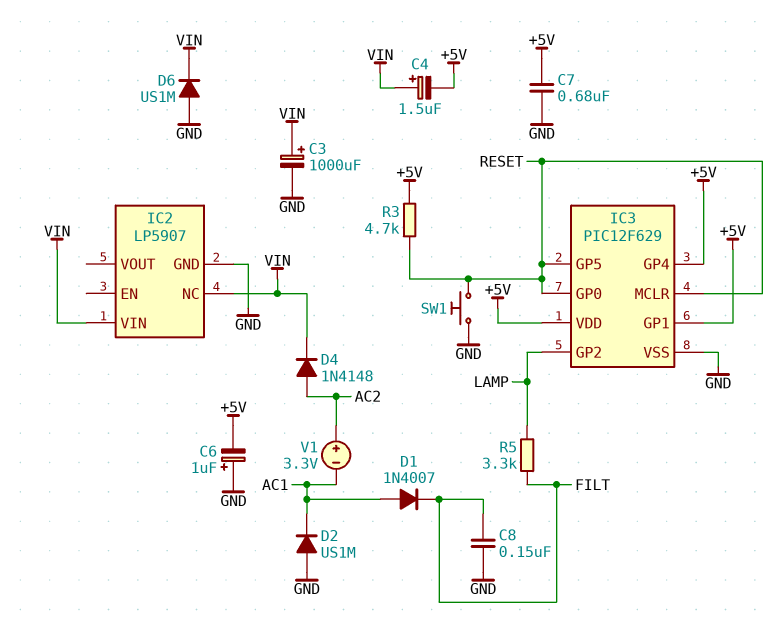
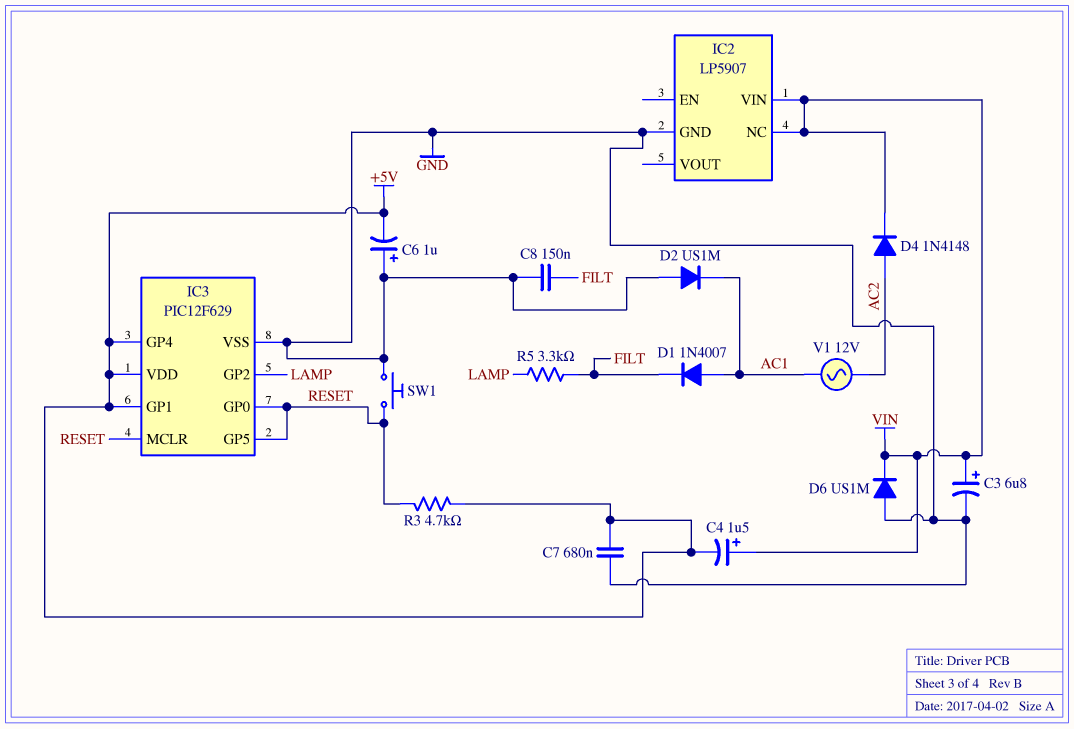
C3: 1000uF (plus VIN, minus GND) -> 6.8uF (plus VIN, minus GND)
V1: 3.3V (plus AC2, minus AC1) -> AC 12V (AC1, AC2)

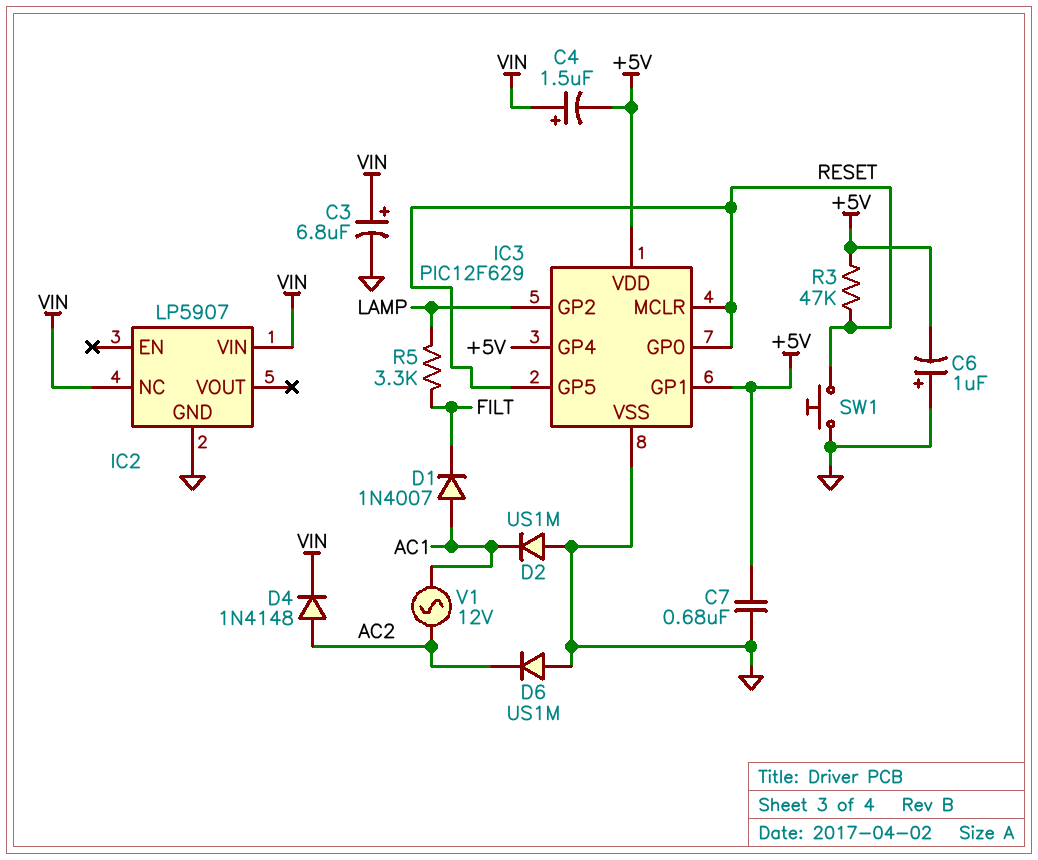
C8: 150nF (FILT, GND) -> none
D6: diode US1M (A GND, K VIN) -> diode US1M (A GND, K AC2)
R3: 4.7k (+5V, RESET) -> 47k (+5V, RESET)

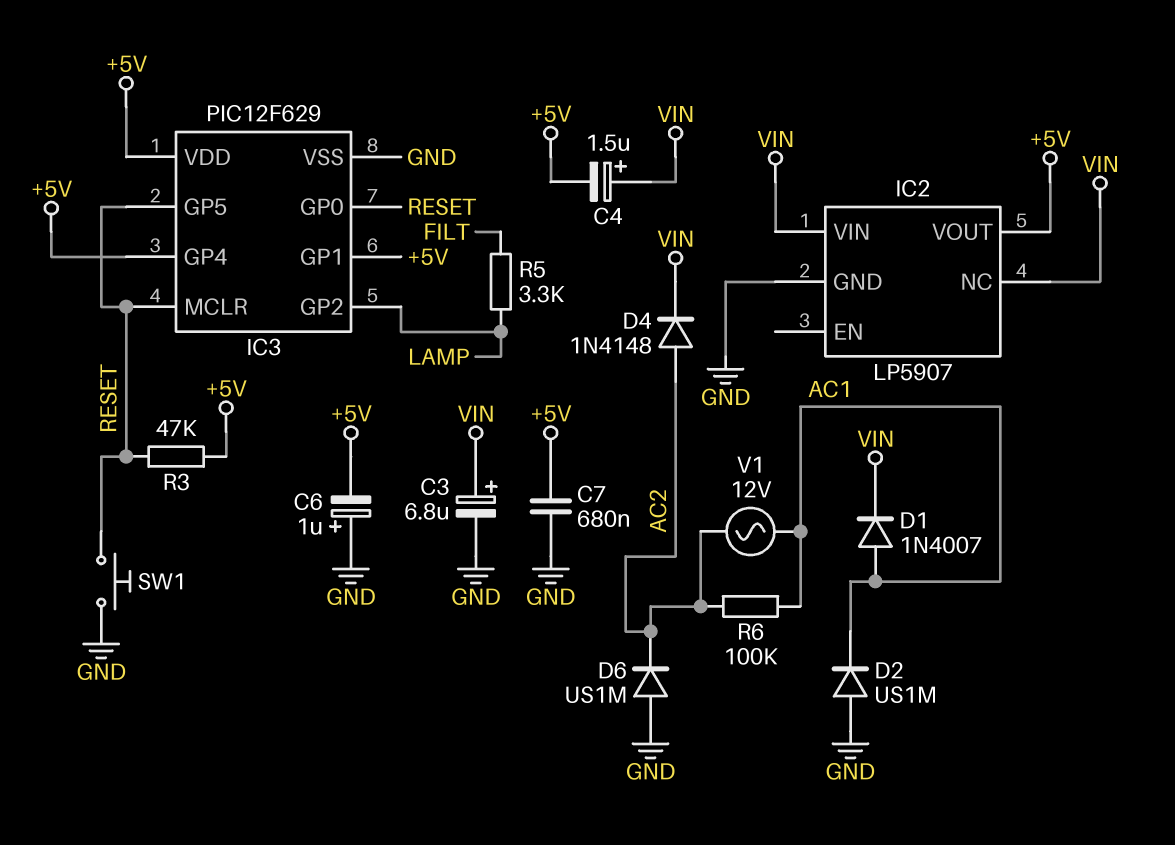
D1: diode 1N4007 (A AC1, K FILT) -> diode 1N4007 (A AC1, K VIN)
IC2 pin VOUT: none -> +5V
R6: none -> 100k (AC1, AC2)

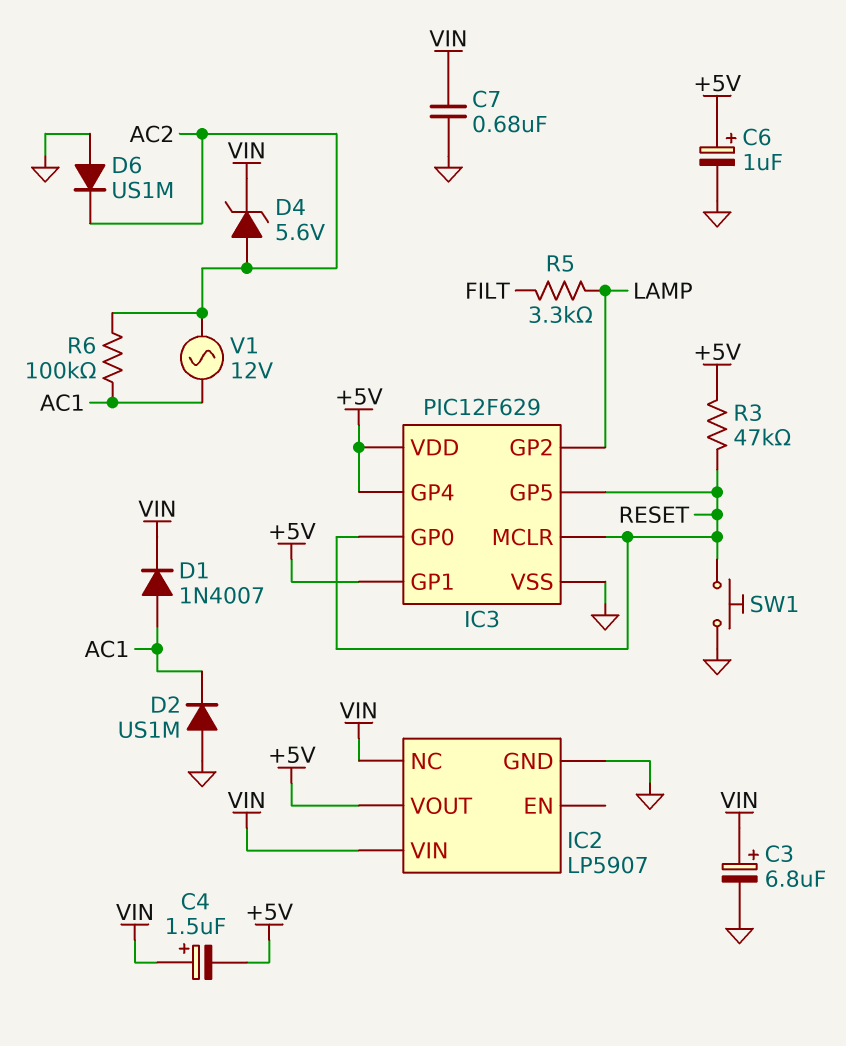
C6: 1uF (plus GND, minus +5V) -> 1uF (plus +5V, minus GND)
C7: 680nF (+5V, GND) -> 680nF (GND, VIN)
D4: diode 1N4148 (A AC2, K VIN) -> zener 5.6V (A AC2, K VIN)

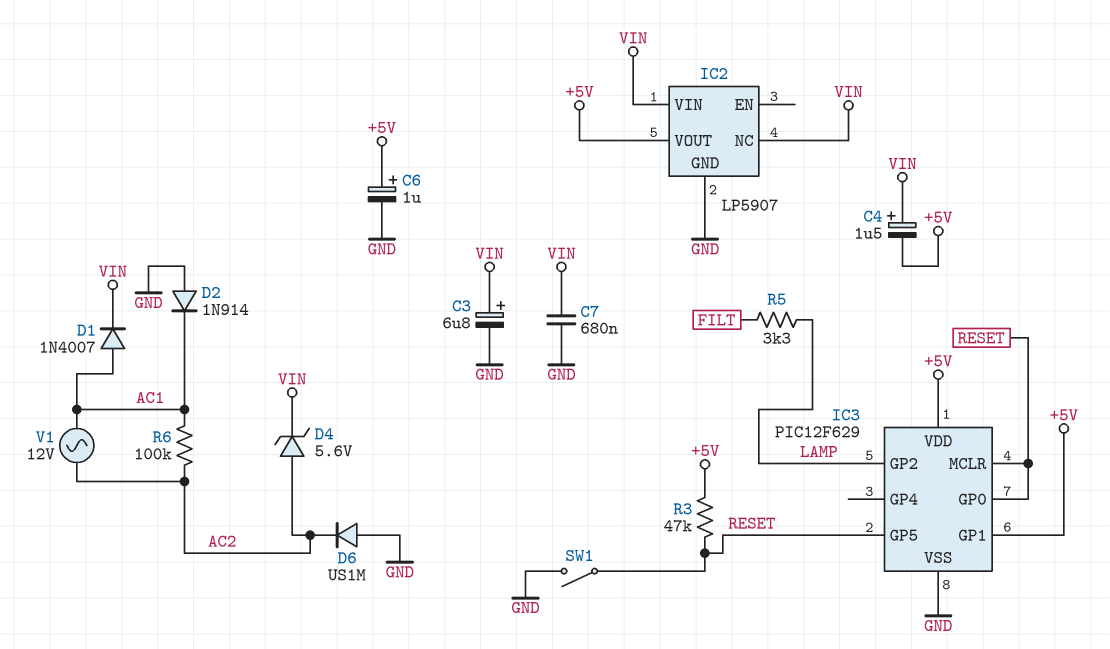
D2: diode US1M (A GND, K AC1) -> diode 1N914 (A GND, K AC1)
IC3 pin GP4: +5V -> none
SW1: button (GND, RESET) -> switch (GND, RESET)

